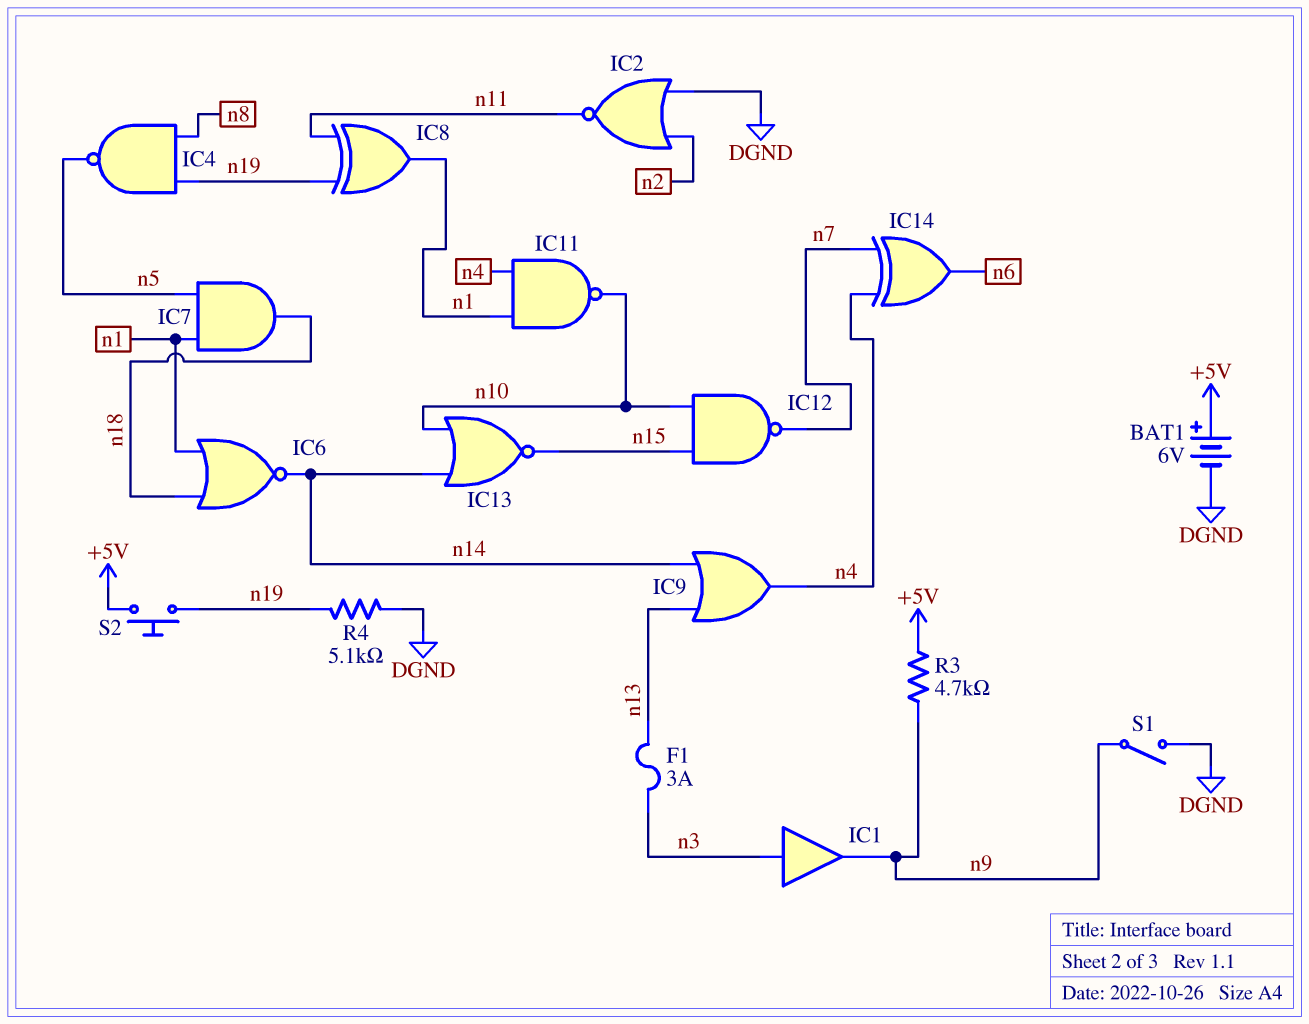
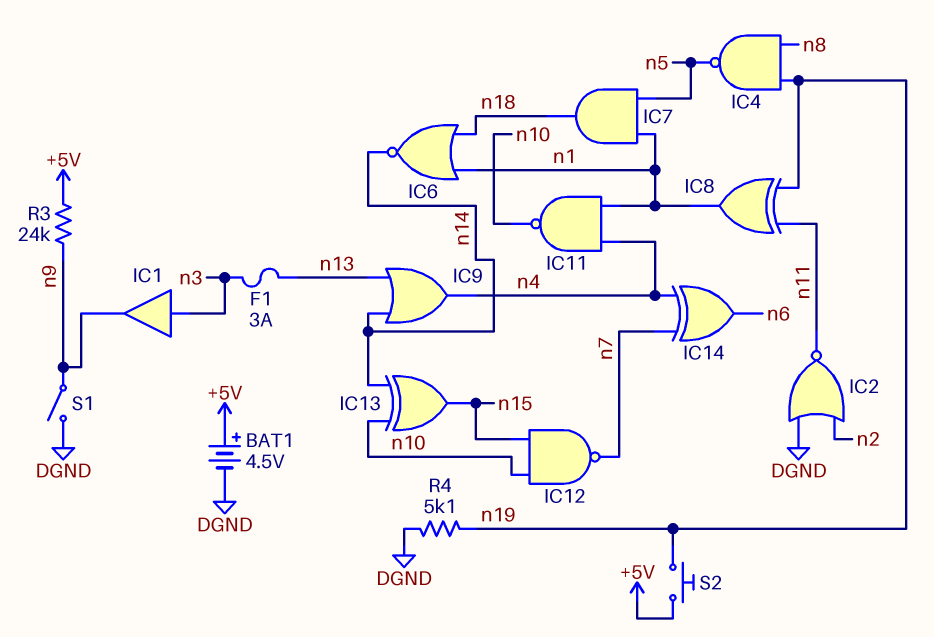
BAT1: 6V (plus +5V, minus DGND) -> 4.5V (plus +5V, minus DGND)
IC13: NOR (in n10, in n14, out n15) -> XOR (in n10, in n14, out n15)
R3: 4.7k (+5V, n9) -> 24k (+5V, n9)

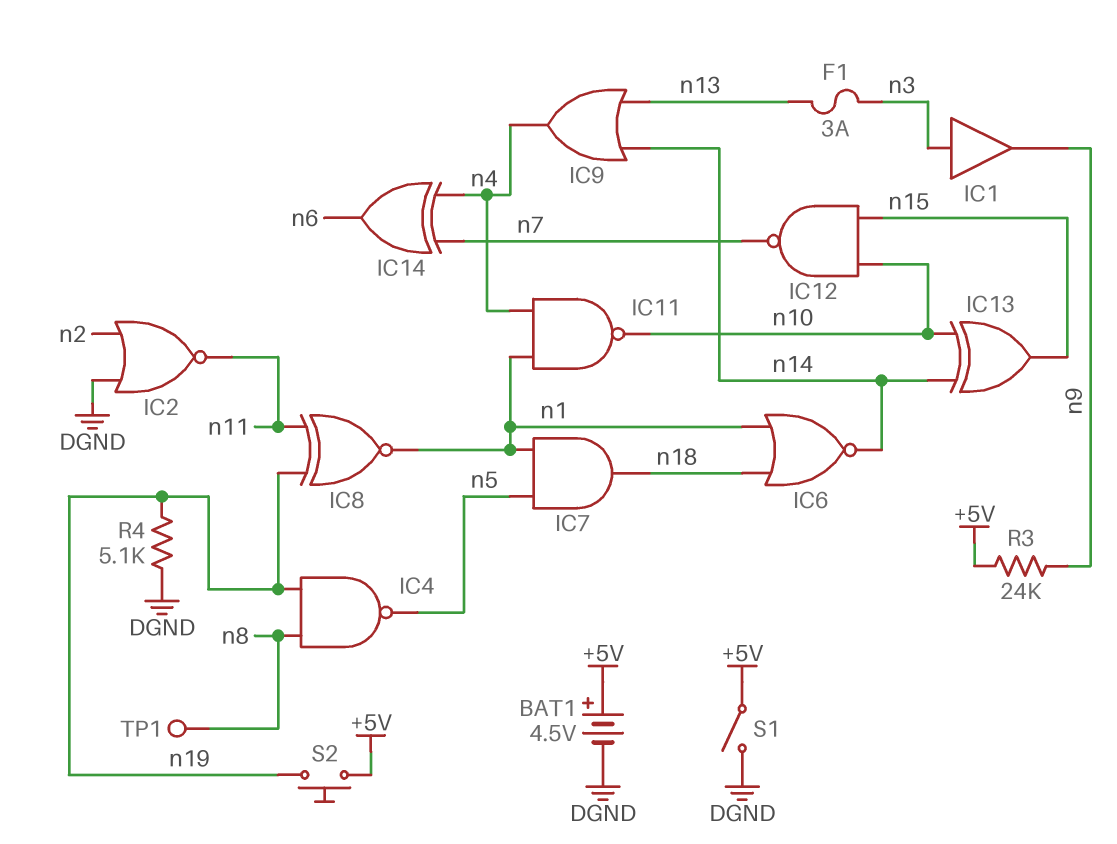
IC8: XOR (in n11, in n19, out n1) -> XNOR (in n11, in n19, out n1)
S1: switch (DGND, n9) -> switch (+5V, DGND)
TP1: none -> test point (n8)

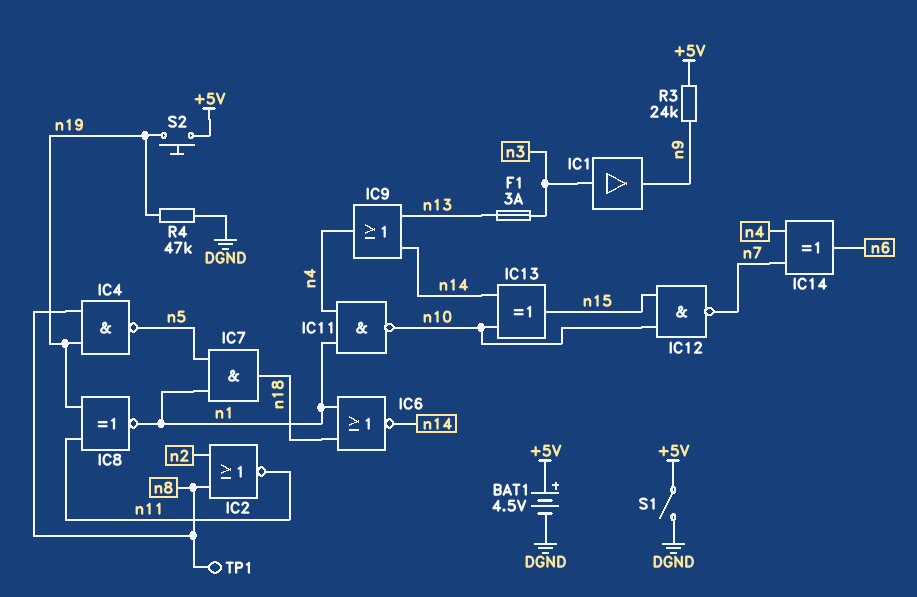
IC2: NOR (in DGND, in n2, out n11) -> NOR (in n2, in n8, out n11)
R4: 5.1k (DGND, n19) -> 47k (DGND, n19)

